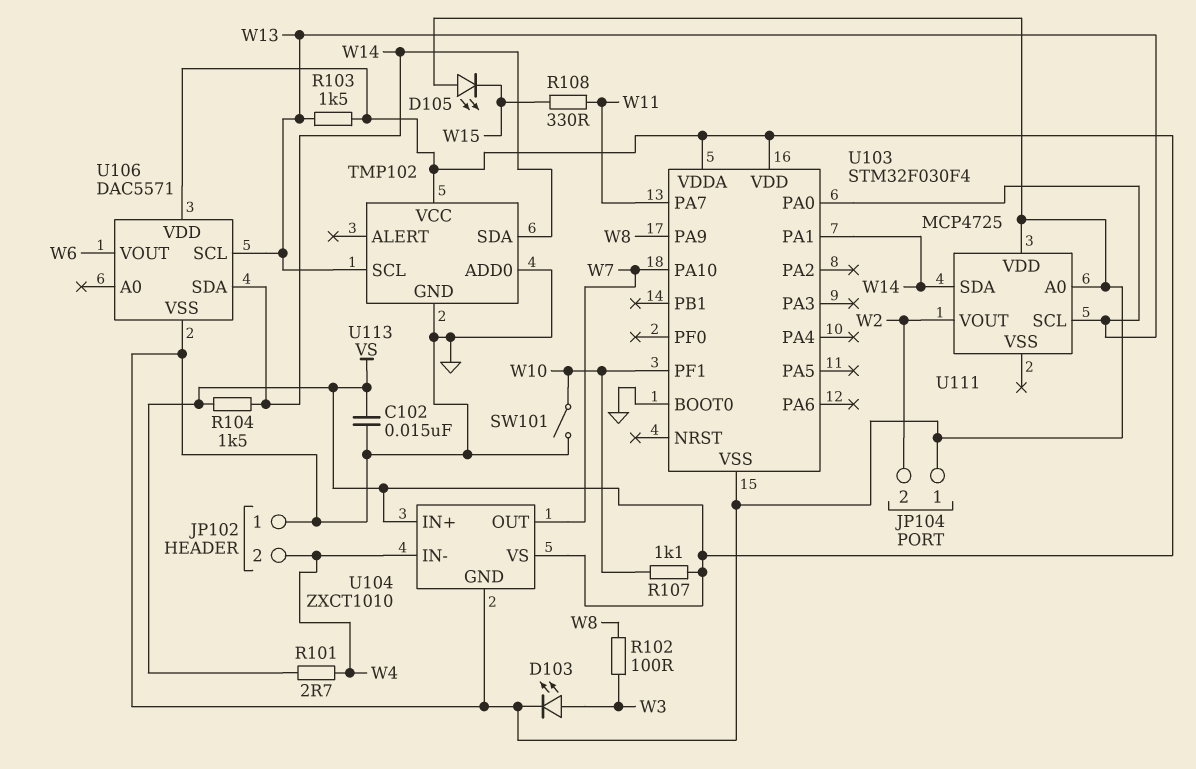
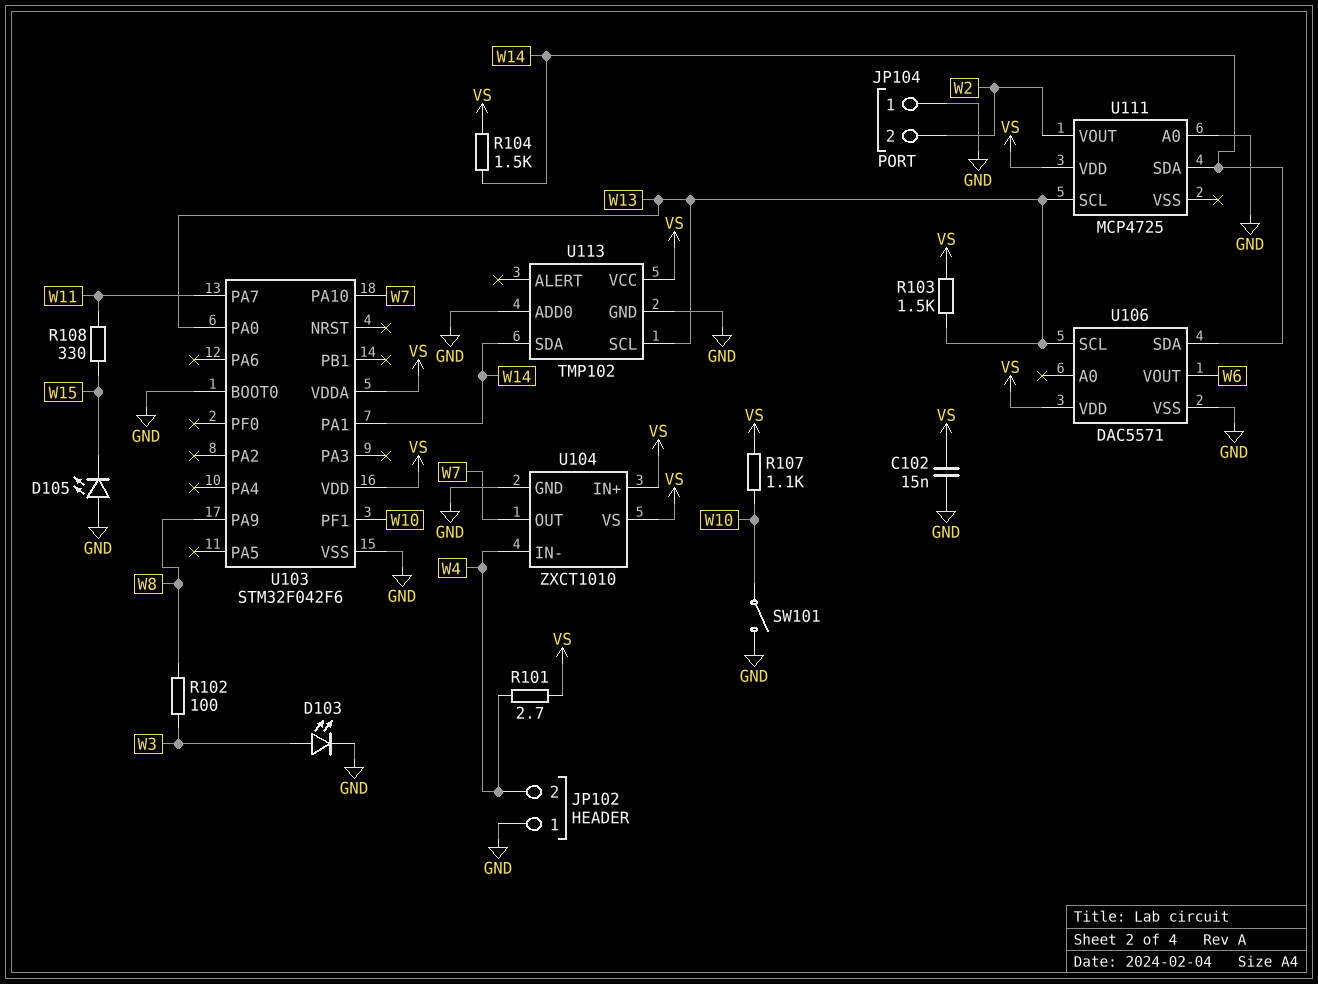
U103: STM32F030F4 -> STM32F042F6
U111 pin VDD: GND -> VS

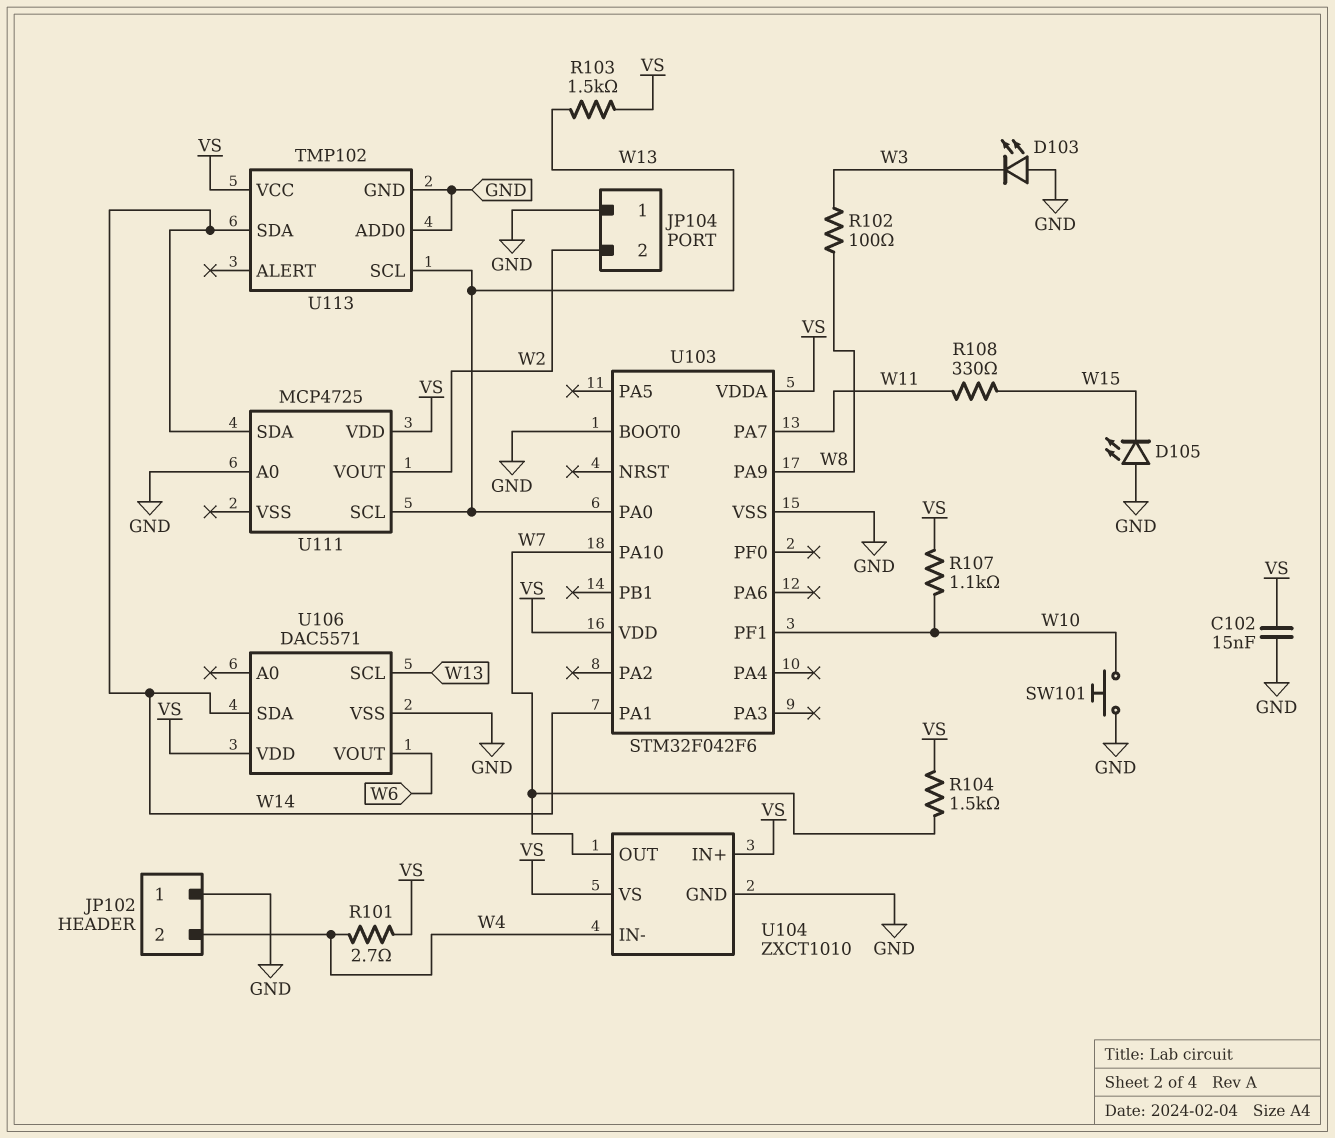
D103: LED (A W3, K GND) -> LED (A GND, K W3)
R104: 1.5k (VS, W14) -> 1.5k (VS, W7)
SW101: switch (GND, W10) -> button (GND, W10)

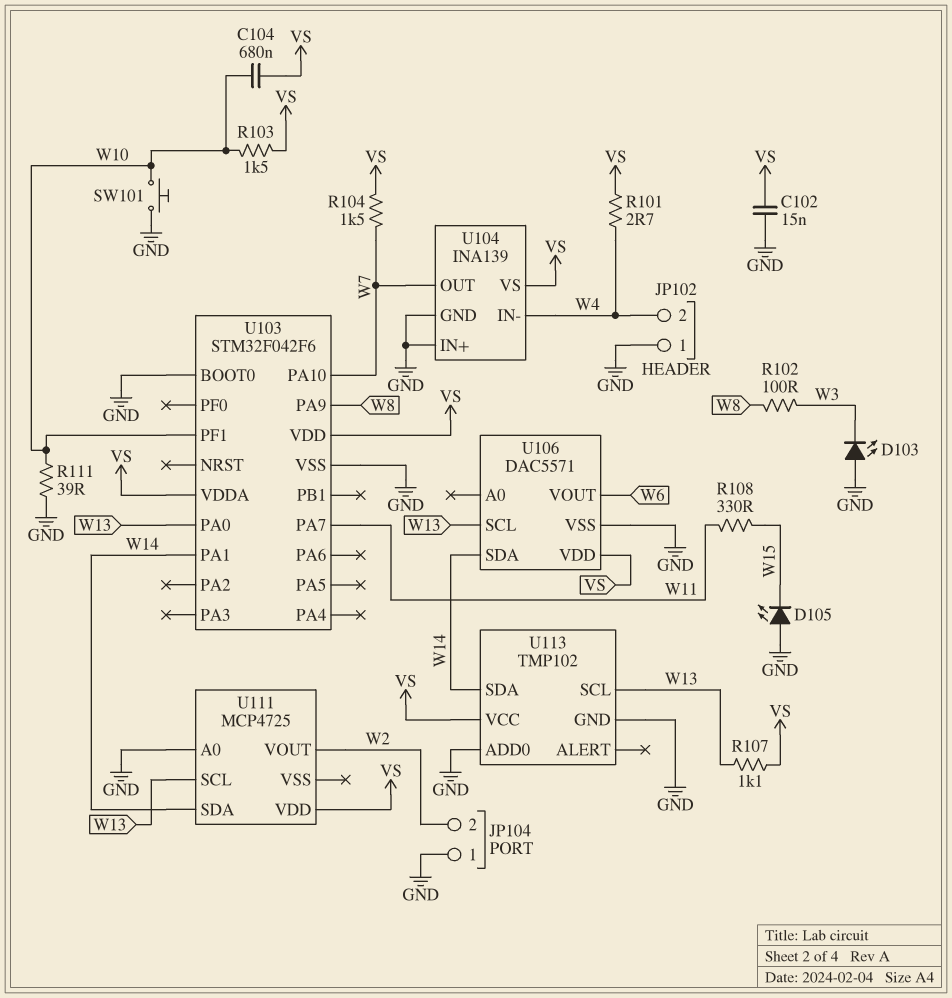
C104: none -> 680nF (VS, W10)
R103: 1.5k (VS, W13) -> 1.5k (VS, W10)
R107: 1.1k (VS, W10) -> 1.1k (VS, W13)
R111: none -> 39 (GND, W10)
U104: ZXCT1010 -> INA139
U104 pin IN+: VS -> GND

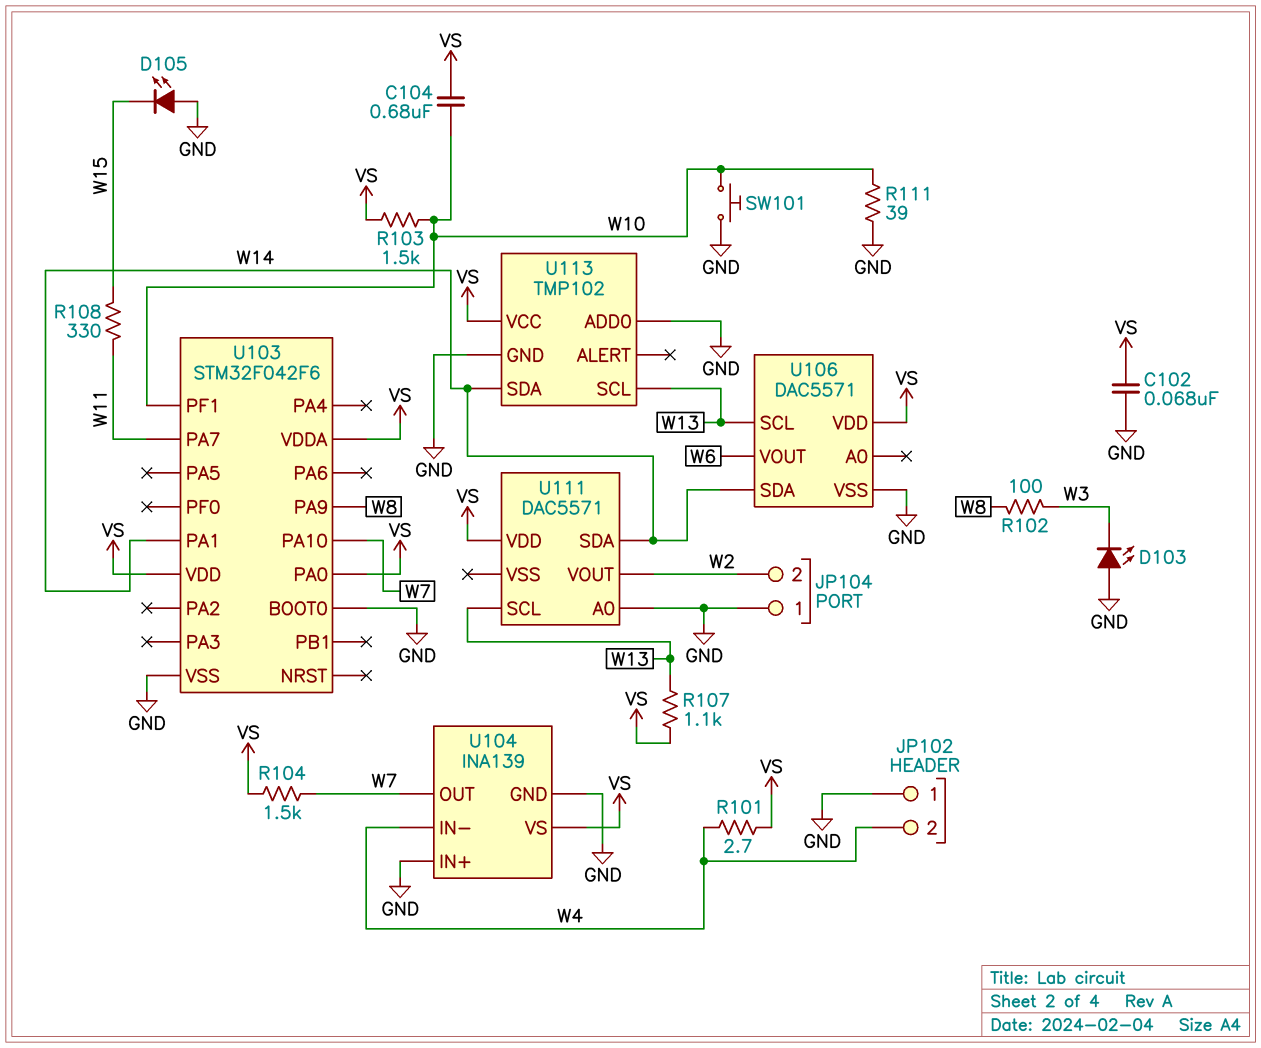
C102: 15nF (GND, VS) -> 68nF (GND, VS)
U103 pin PA0: W13 -> VS
U111: MCP4725 -> DAC5571

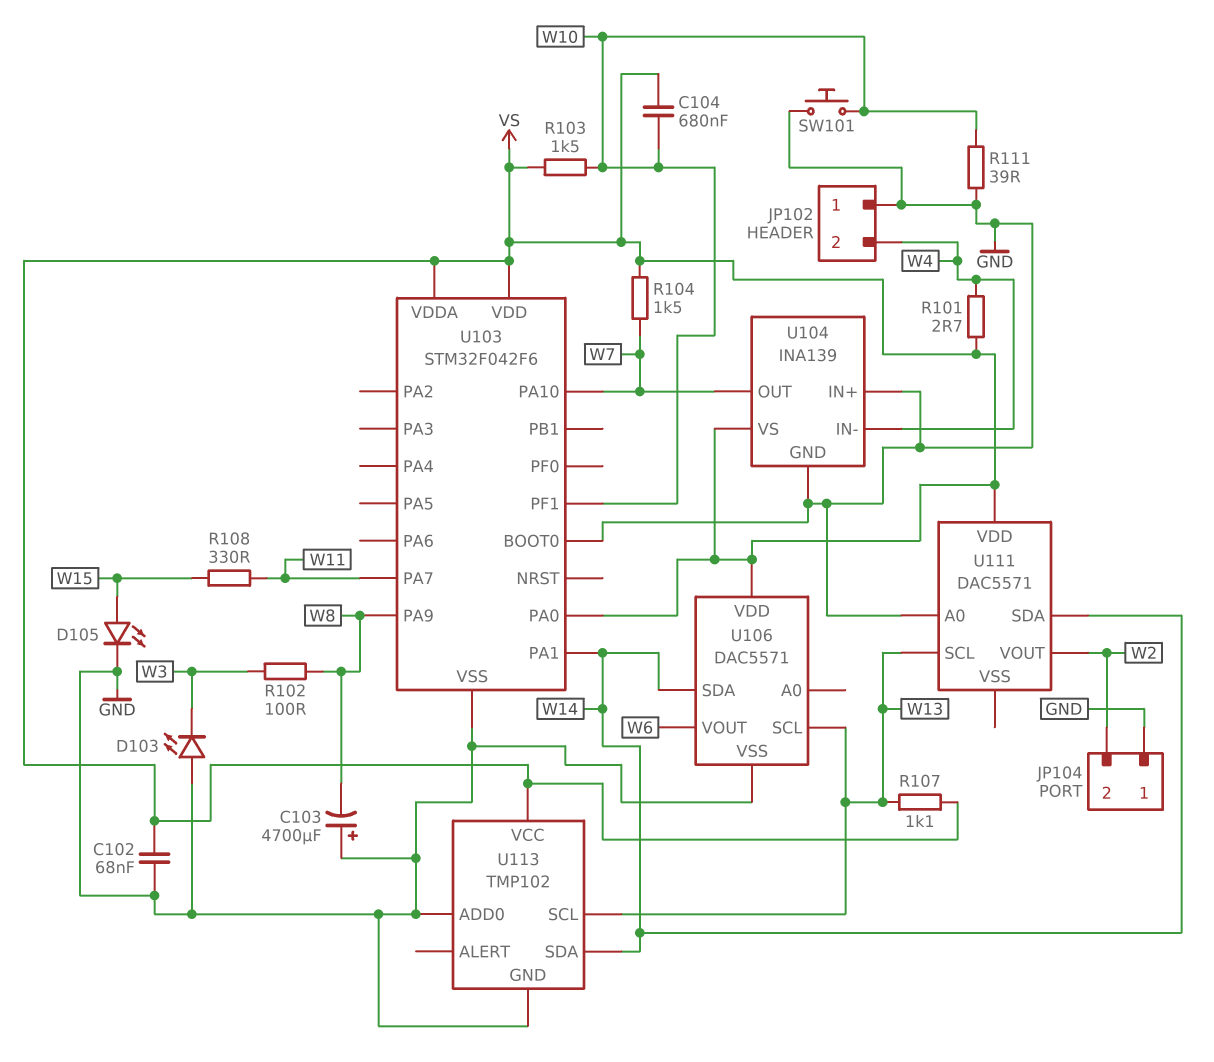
C103: none -> 4700uF (plus GND, minus W8)
D105: LED (A GND, K W15) -> LED (A W15, K GND)

